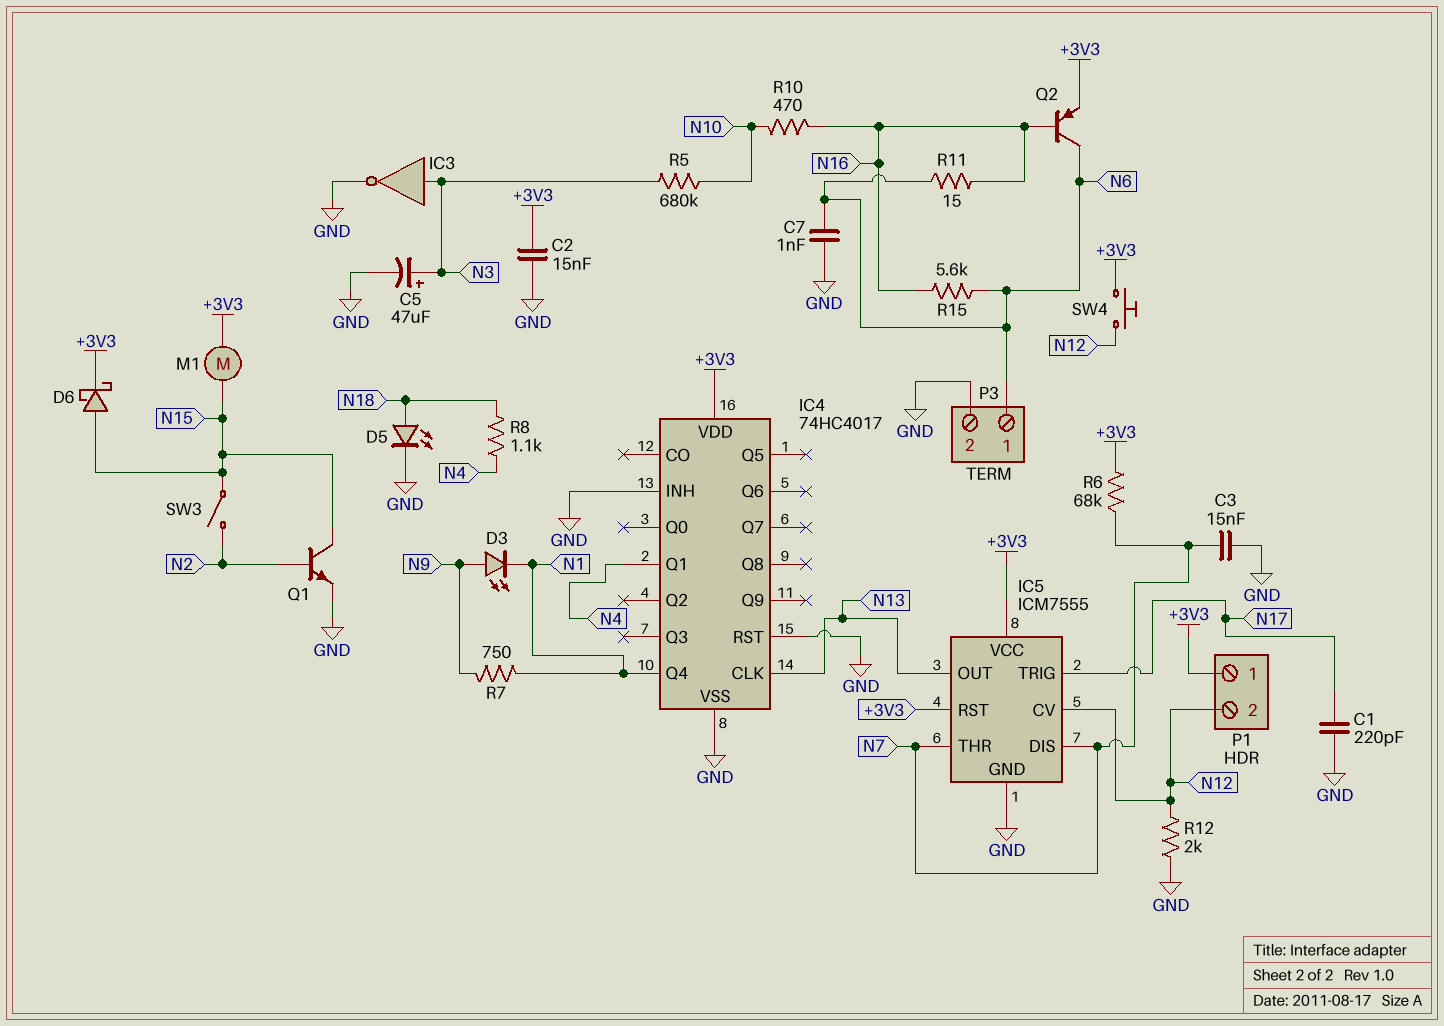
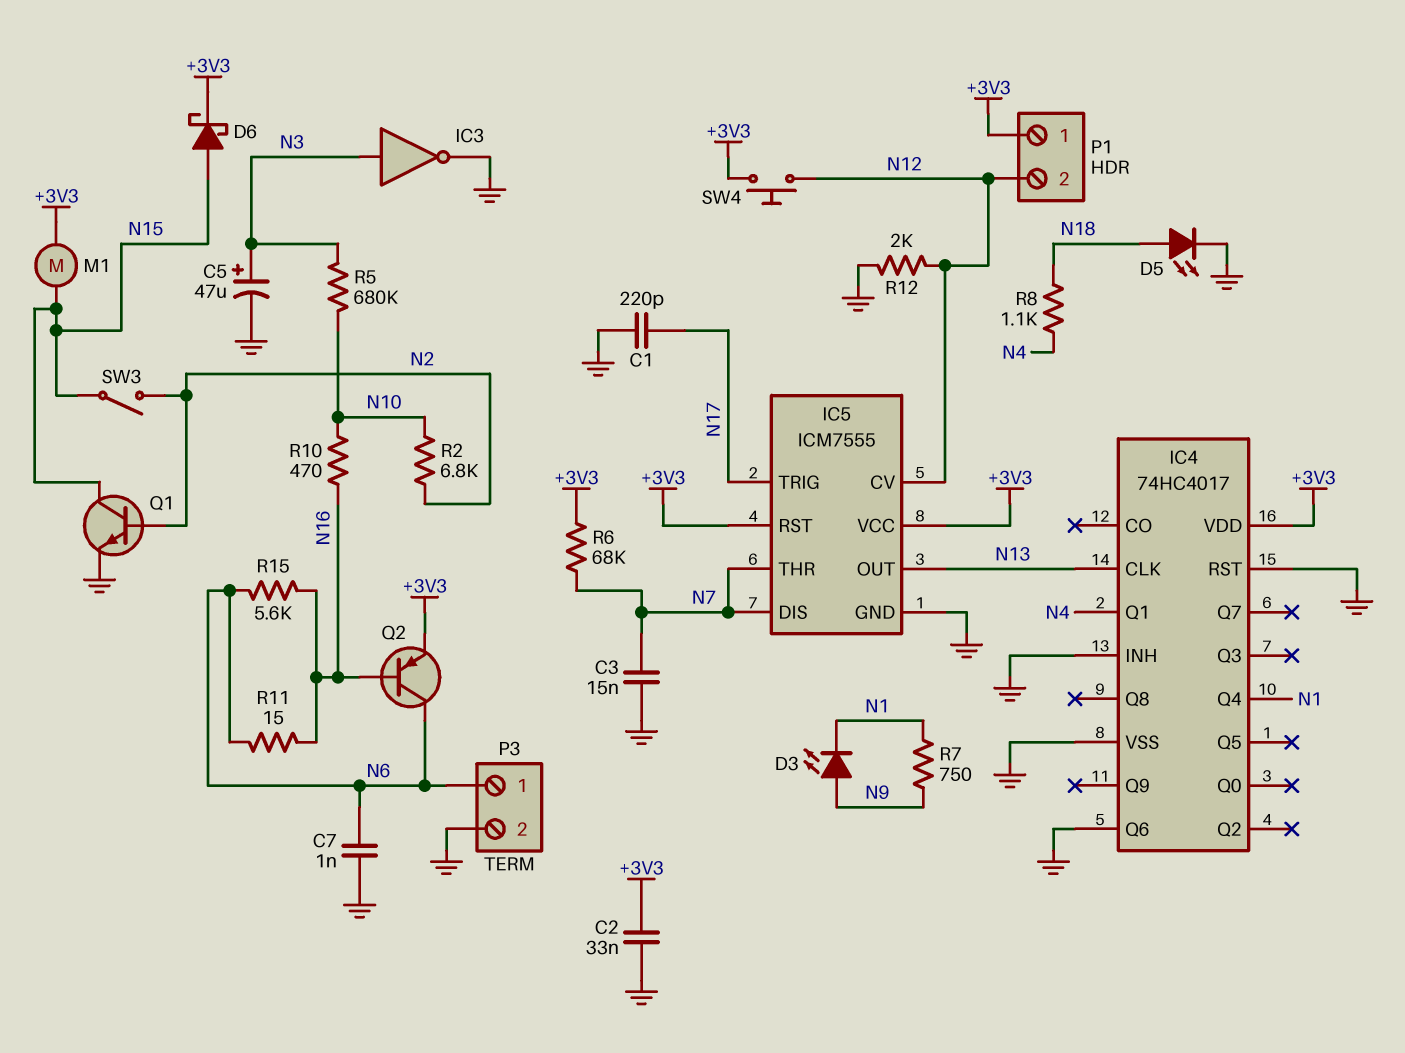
C2: 15nF (+3V3, GND) -> 33nF (+3V3, GND)
IC4 pin Q6: none -> GND
R2: none -> 6.8k (N2, N10)

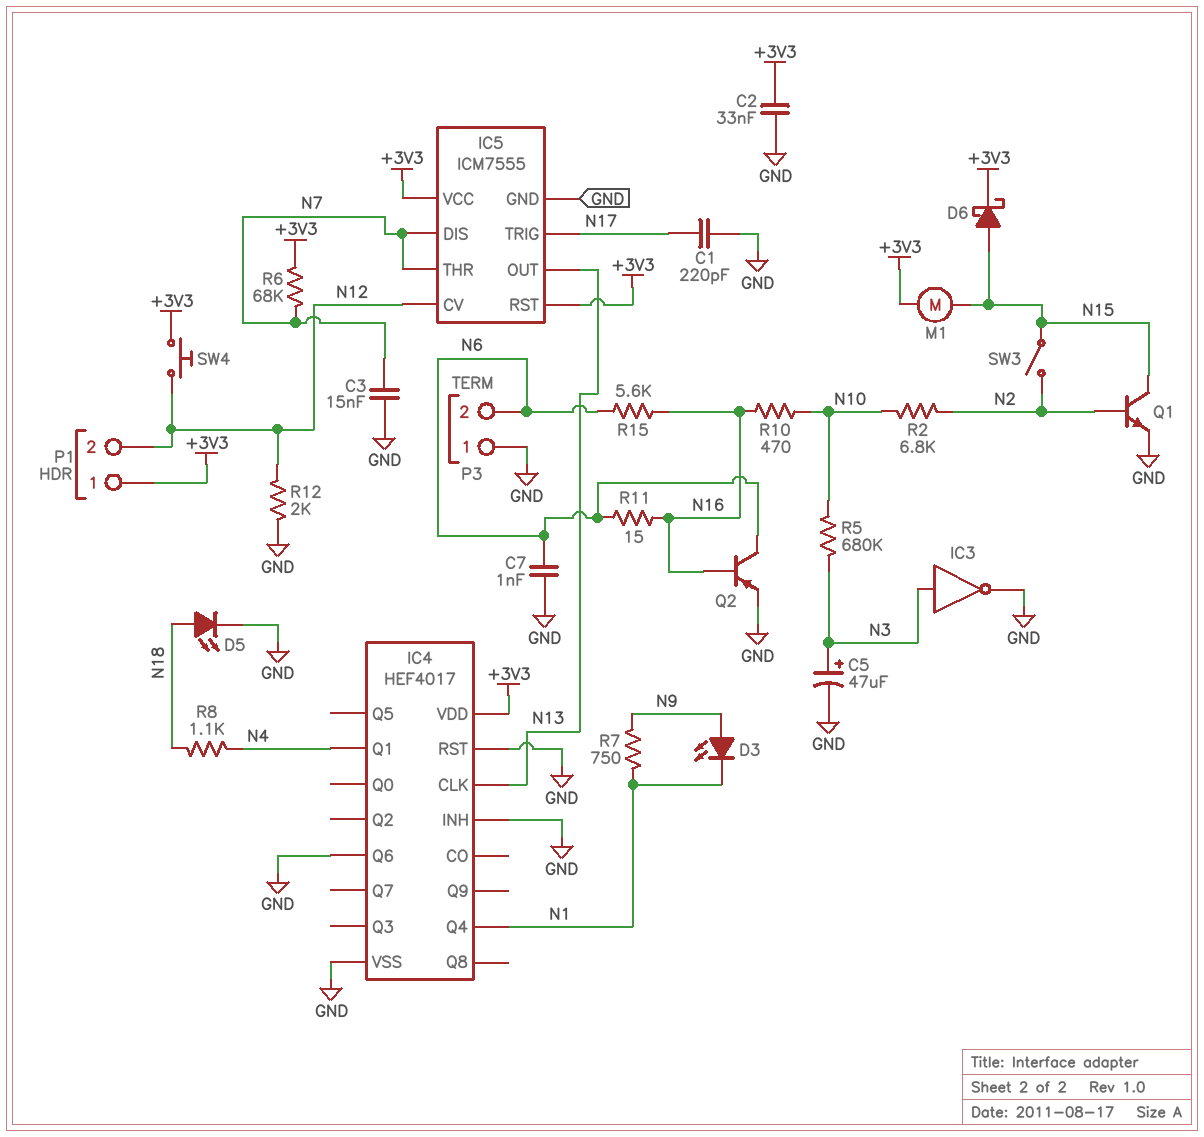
IC4: 74HC4017 -> HEF4017
P3 pin 1: N6 -> GND
P3 pin 2: GND -> N6
Q2: PNP (B N16, C N6, E +3V3) -> PNP (B N16, C N6, E GND)

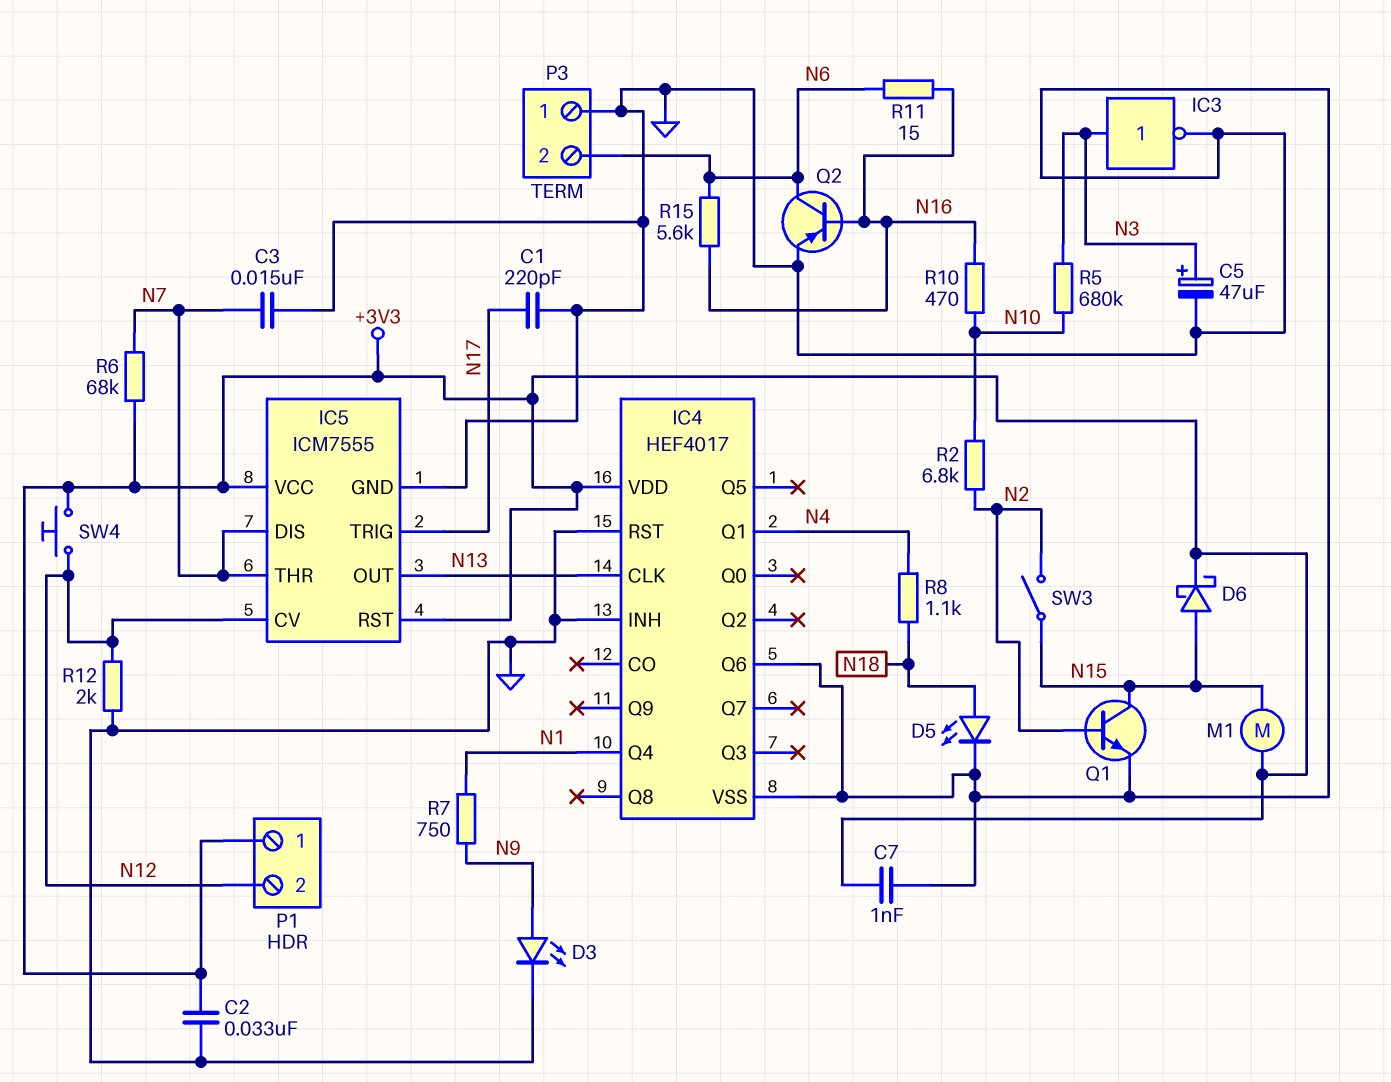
C7: 1nF (GND, N6) -> 1nF (+3V3, GND)
D3: LED (A N9, K N1) -> LED (A N9, K GND)

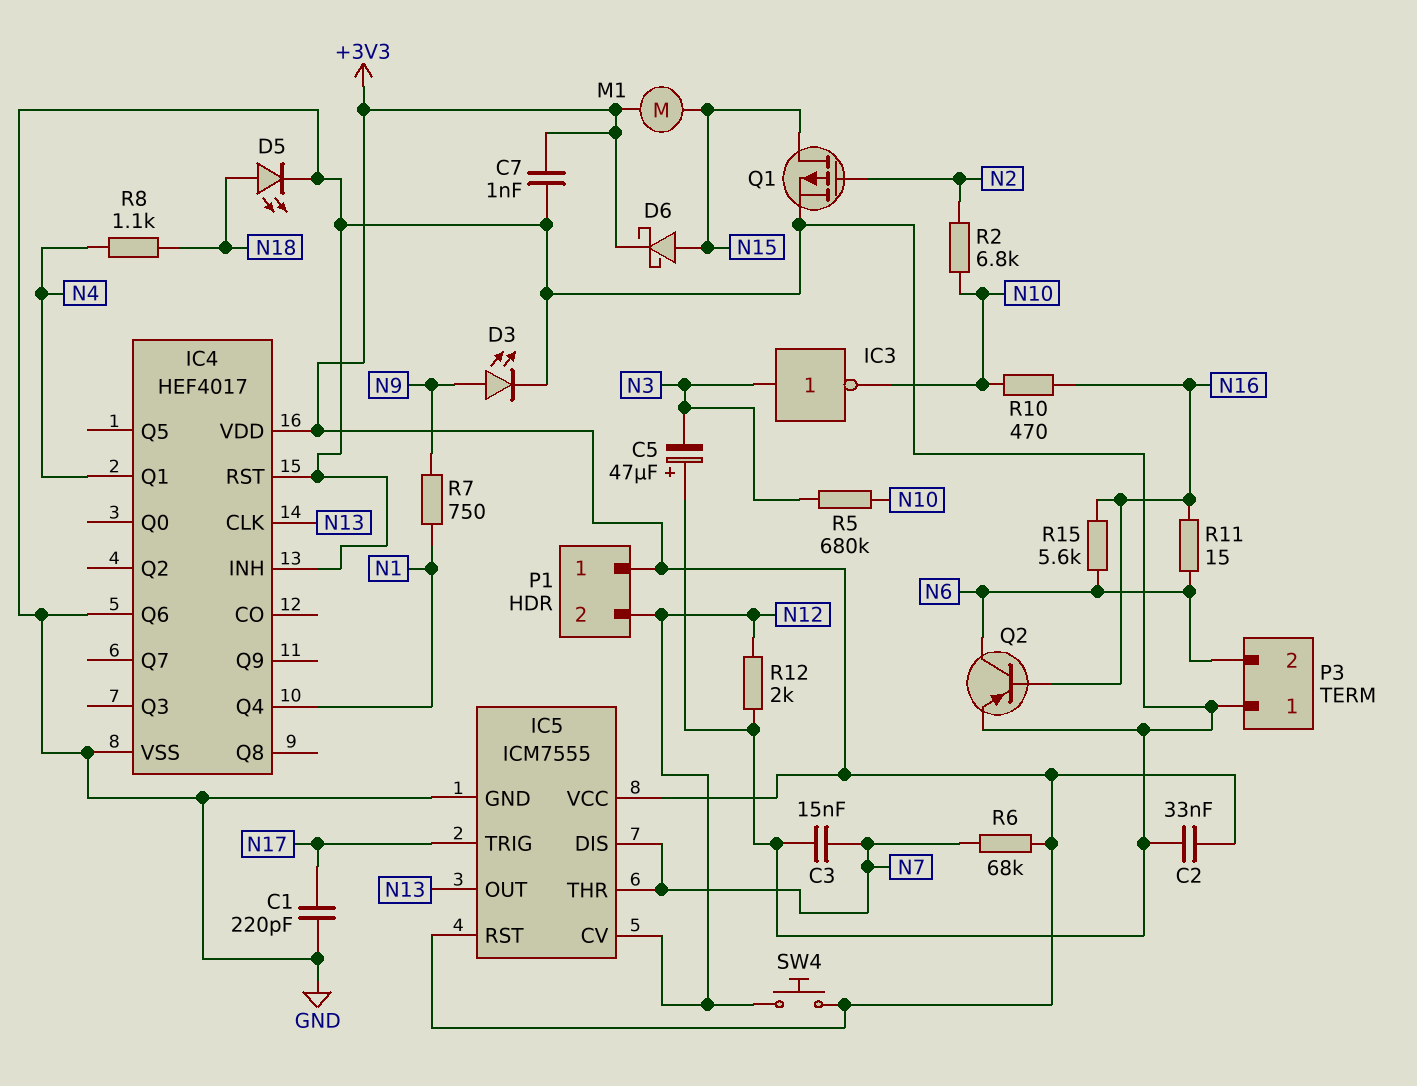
C5: 47uF (plus N3, minus GND) -> 47uF (plus GND, minus N3)
IC3: NOT (in N3, out GND) -> NOT (in N3, out N10)
Q1: NPN (B N2, C N15, E GND) -> PMOS (G N2, D N15, S GND)
SW3: switch (N2, N15) -> none

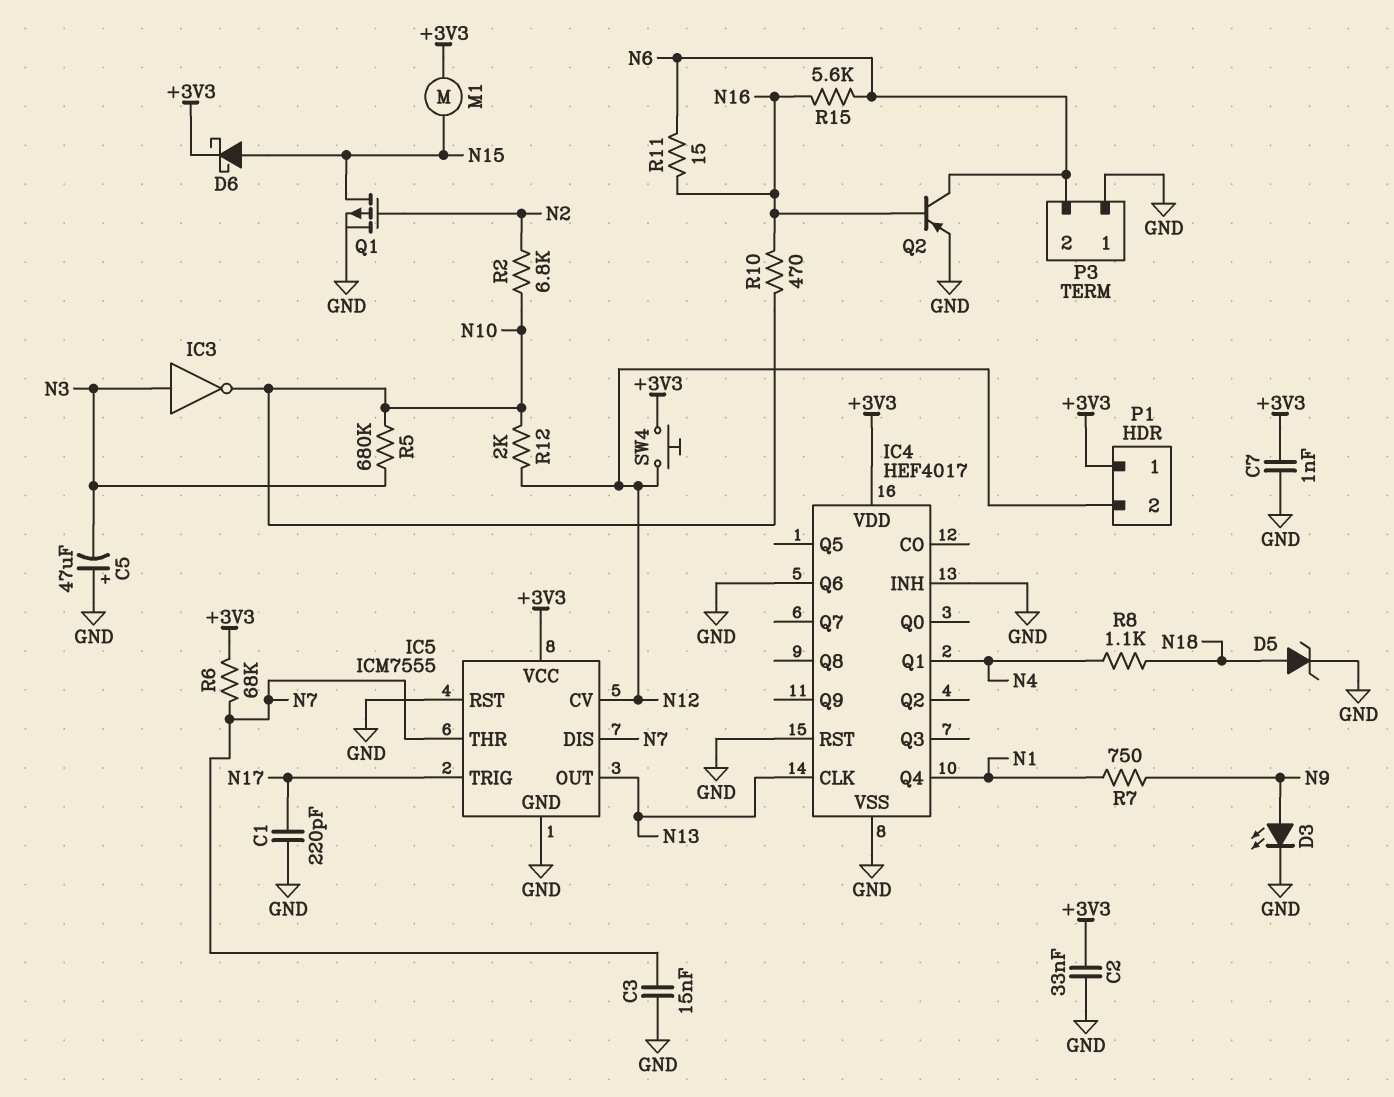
D5: LED (A N18, K GND) -> zener (A N18, K GND)
IC5 pin RST: +3V3 -> GND
R12: 2k (GND, N12) -> 2k (N10, N12)

